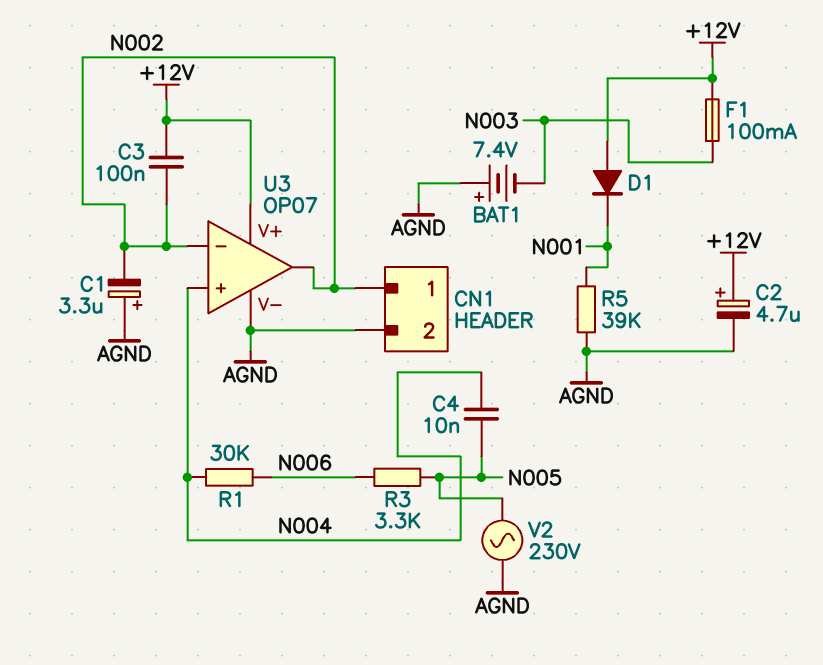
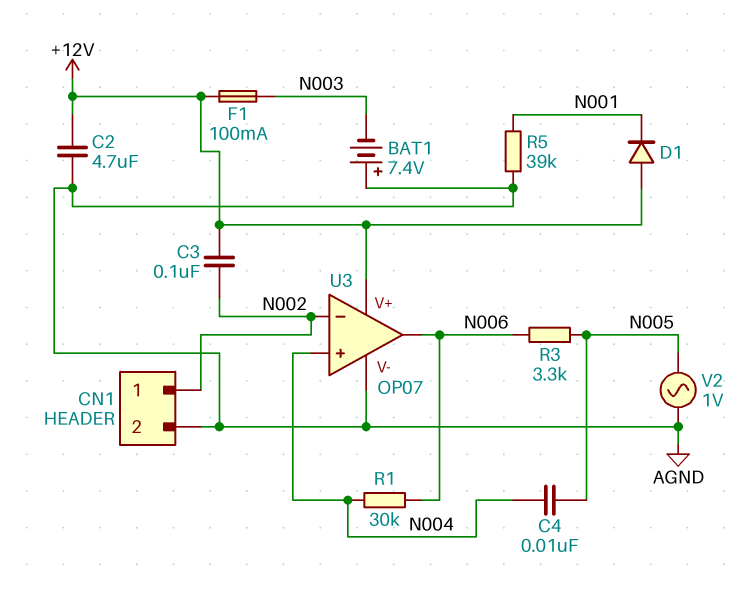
C1: 3.3uF (plus AGND, minus N002) -> none
C2: 4.7uF (plus +12V, minus AGND) -> 4.7uF (+12V, AGND)
U3 pin out: N002 -> N006
V2: AC 230V (AGND, N005) -> AC 1V (AGND, N005)

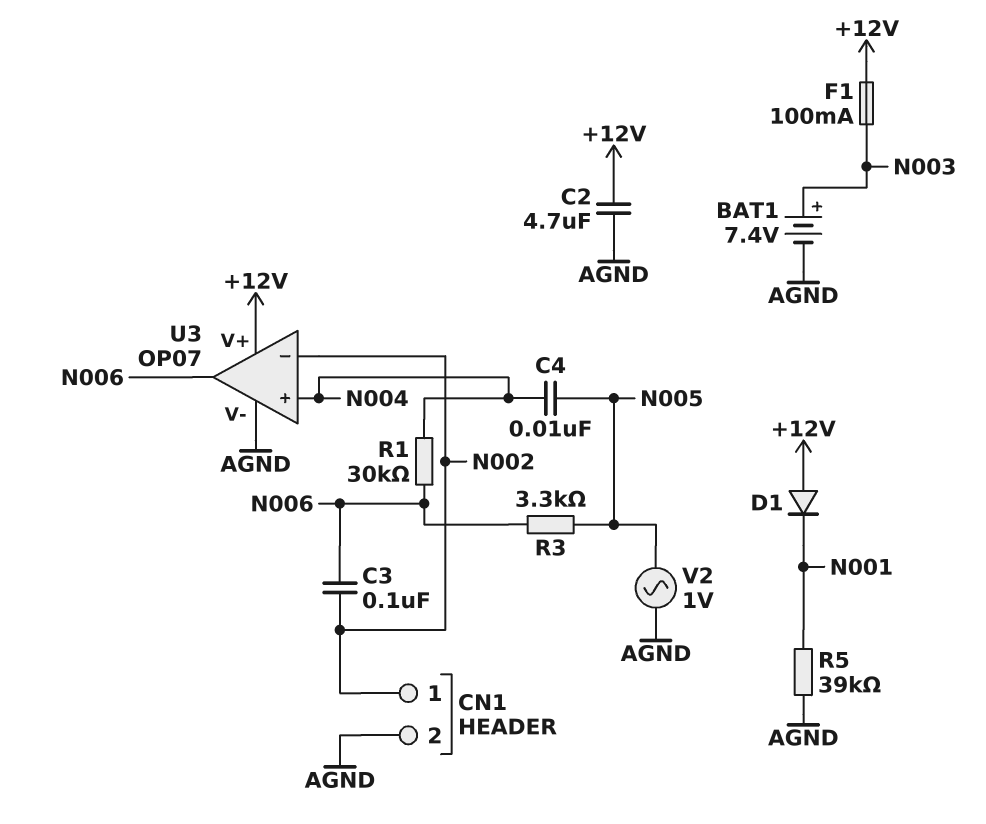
BAT1: 7.4V (plus AGND, minus N003) -> 7.4V (plus N003, minus AGND)
C3: 100nF (+12V, N002) -> 100nF (N002, N006)

